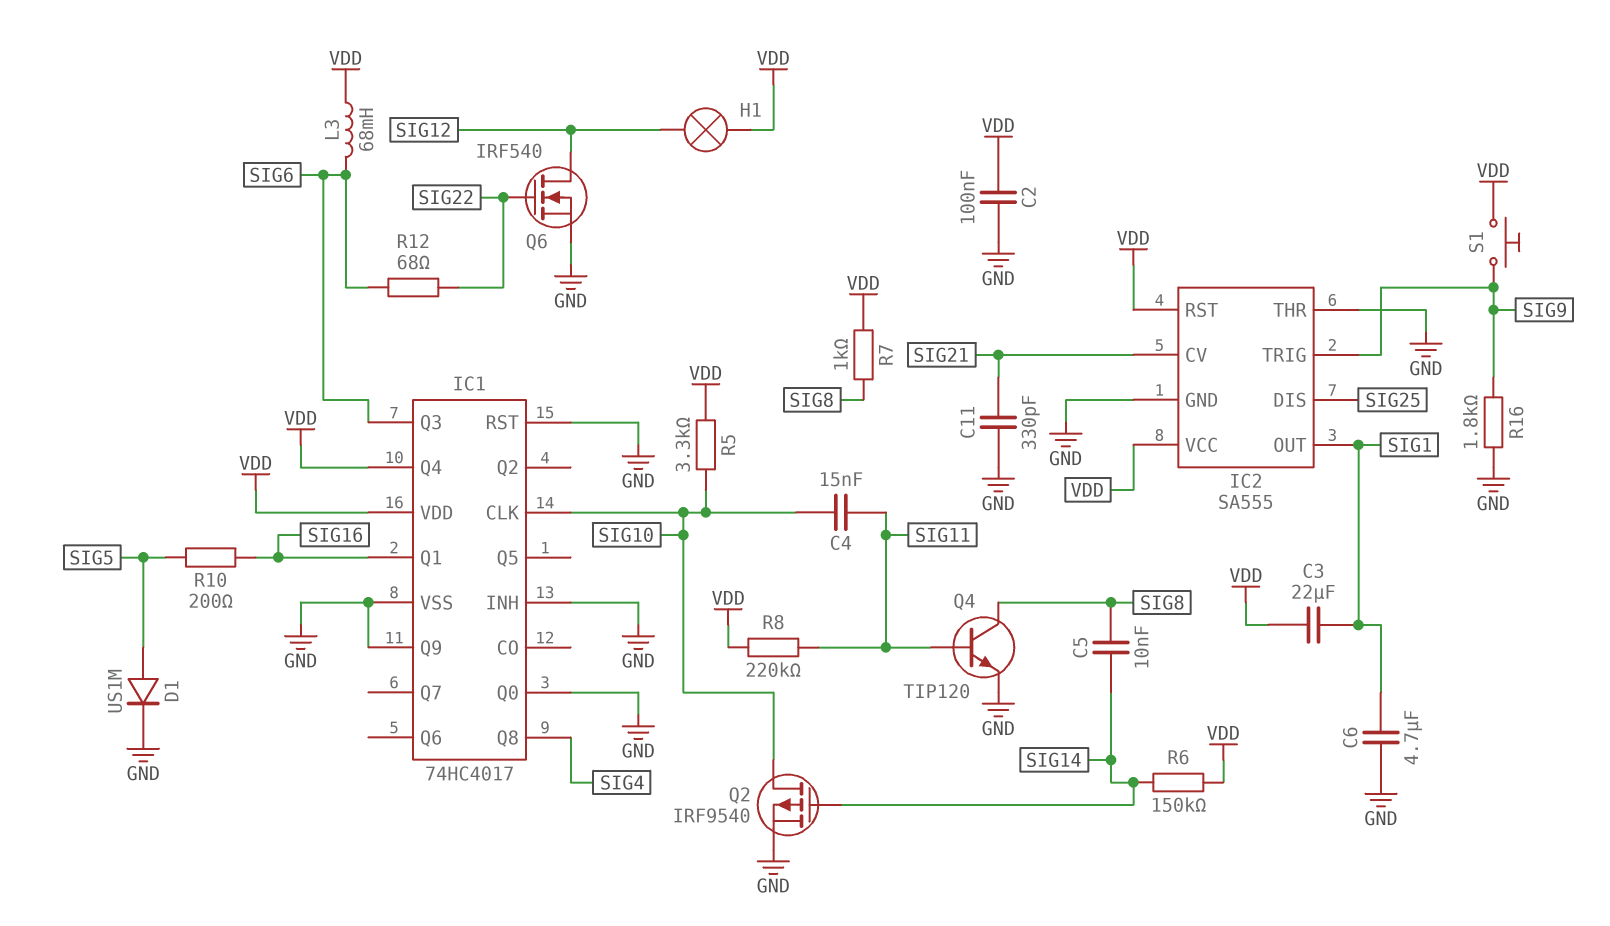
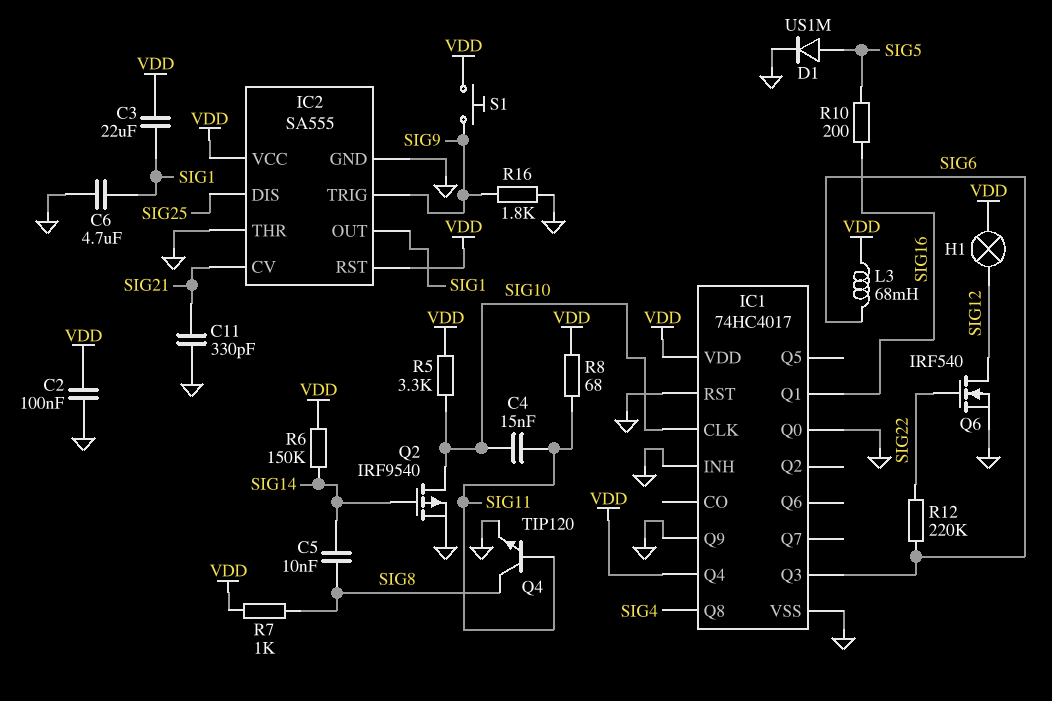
R8: 220k (SIG11, VDD) -> 68 (SIG11, VDD)
R12: 68 (SIG6, SIG22) -> 220k (SIG6, SIG22)

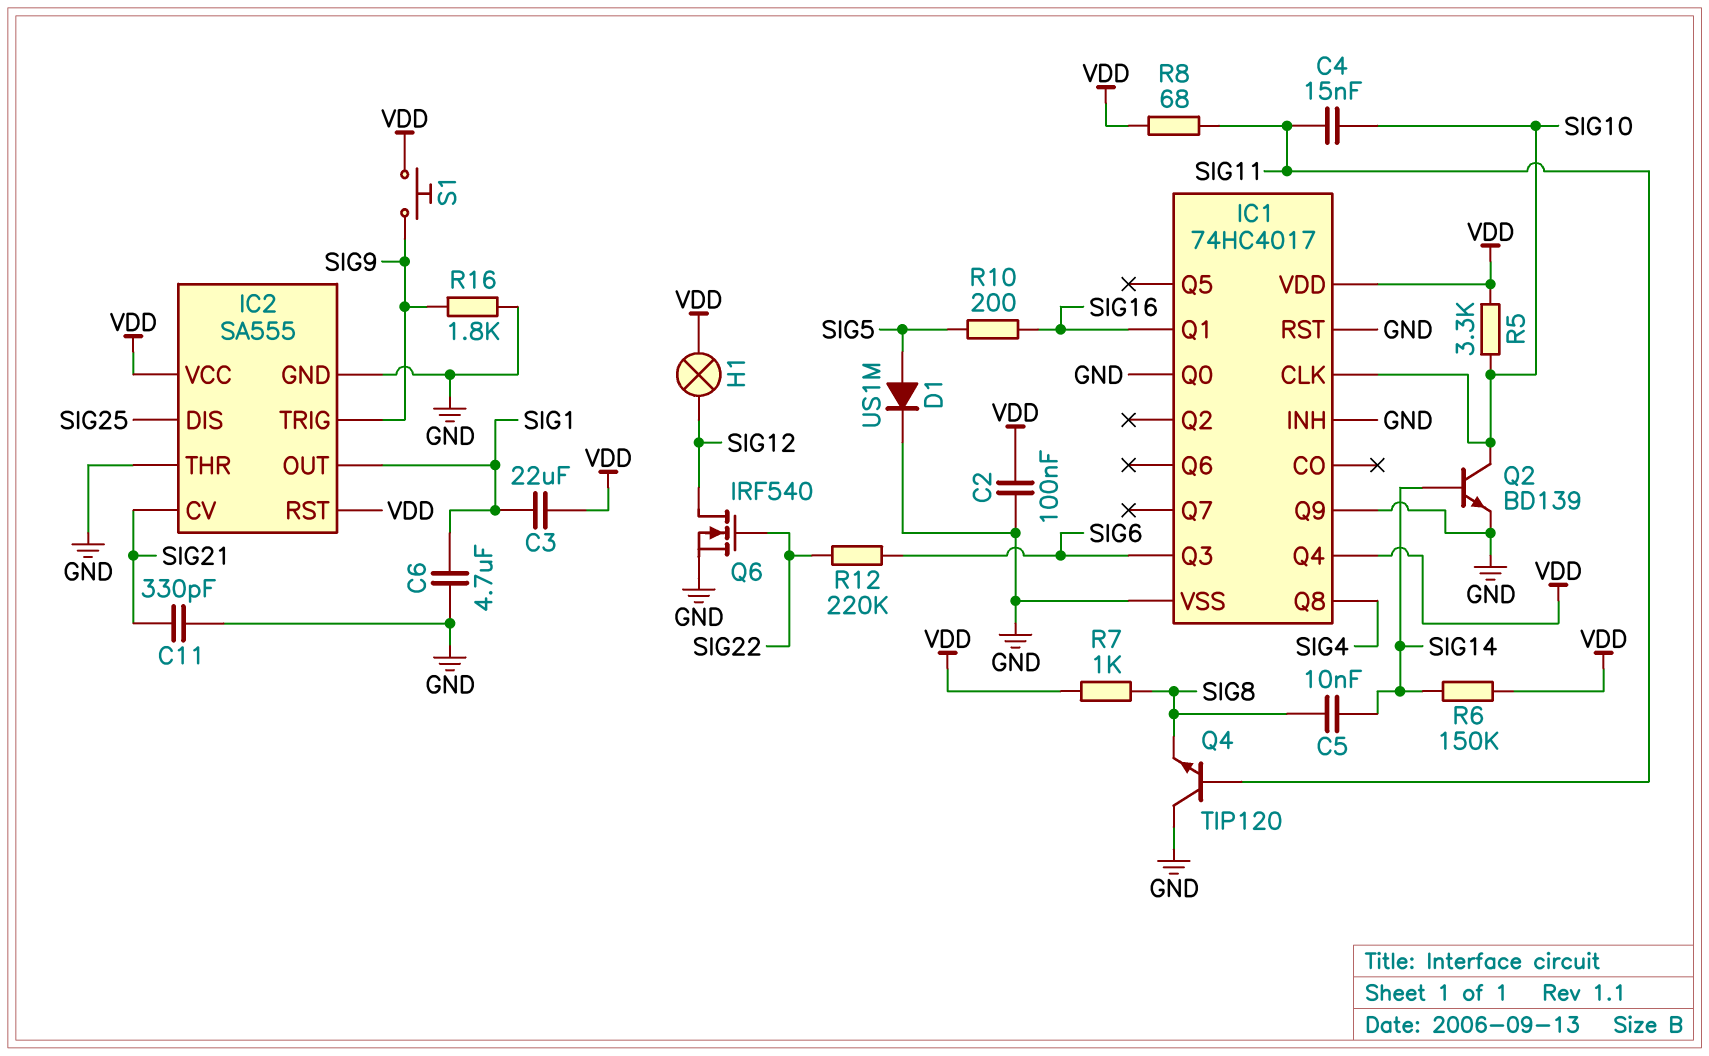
L3: 68mH (SIG6, VDD) -> none
Q2: PMOS IRF9540 (G SIG14, D SIG10, S GND) -> NPN BD139 (B SIG14, C SIG10, E GND)
Q4: NPN TIP120 (B SIG11, C SIG8, E GND) -> NPN TIP120 (B SIG11, C GND, E SIG8)

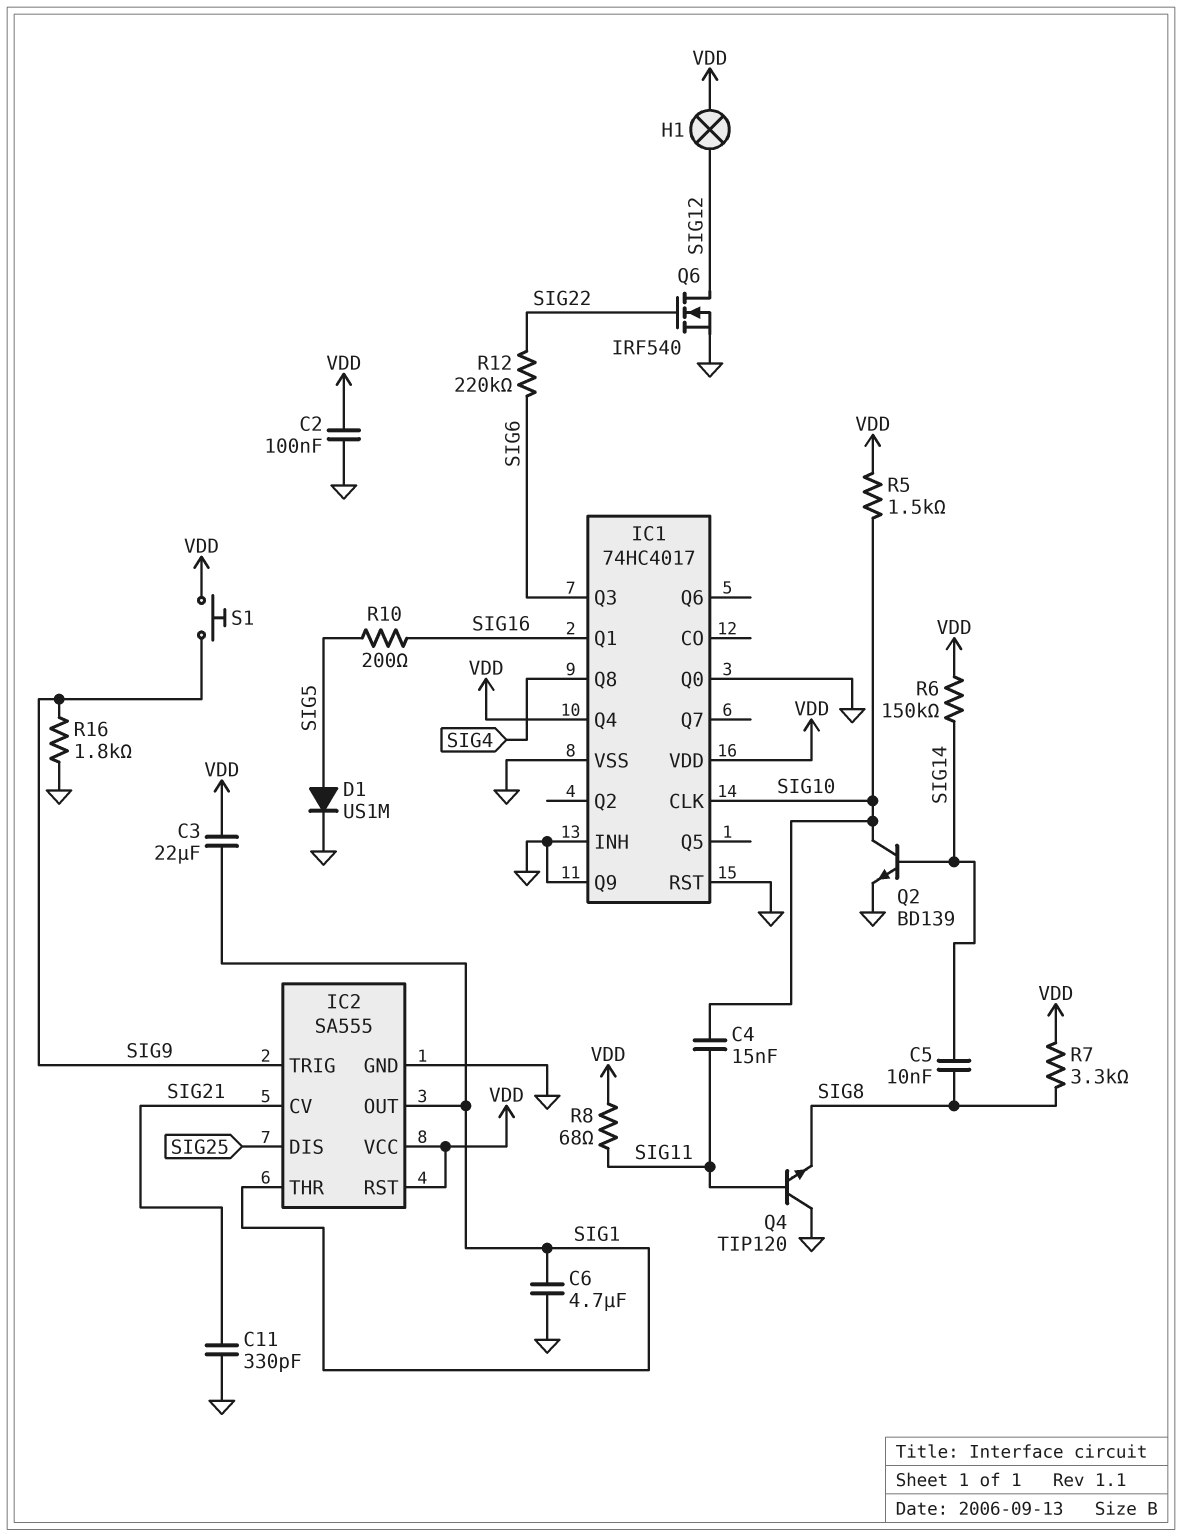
IC2 pin THR: GND -> SIG1
R5: 3.3k (SIG10, VDD) -> 1.5k (SIG10, VDD)
R7: 1k (SIG8, VDD) -> 3.3k (SIG8, VDD)

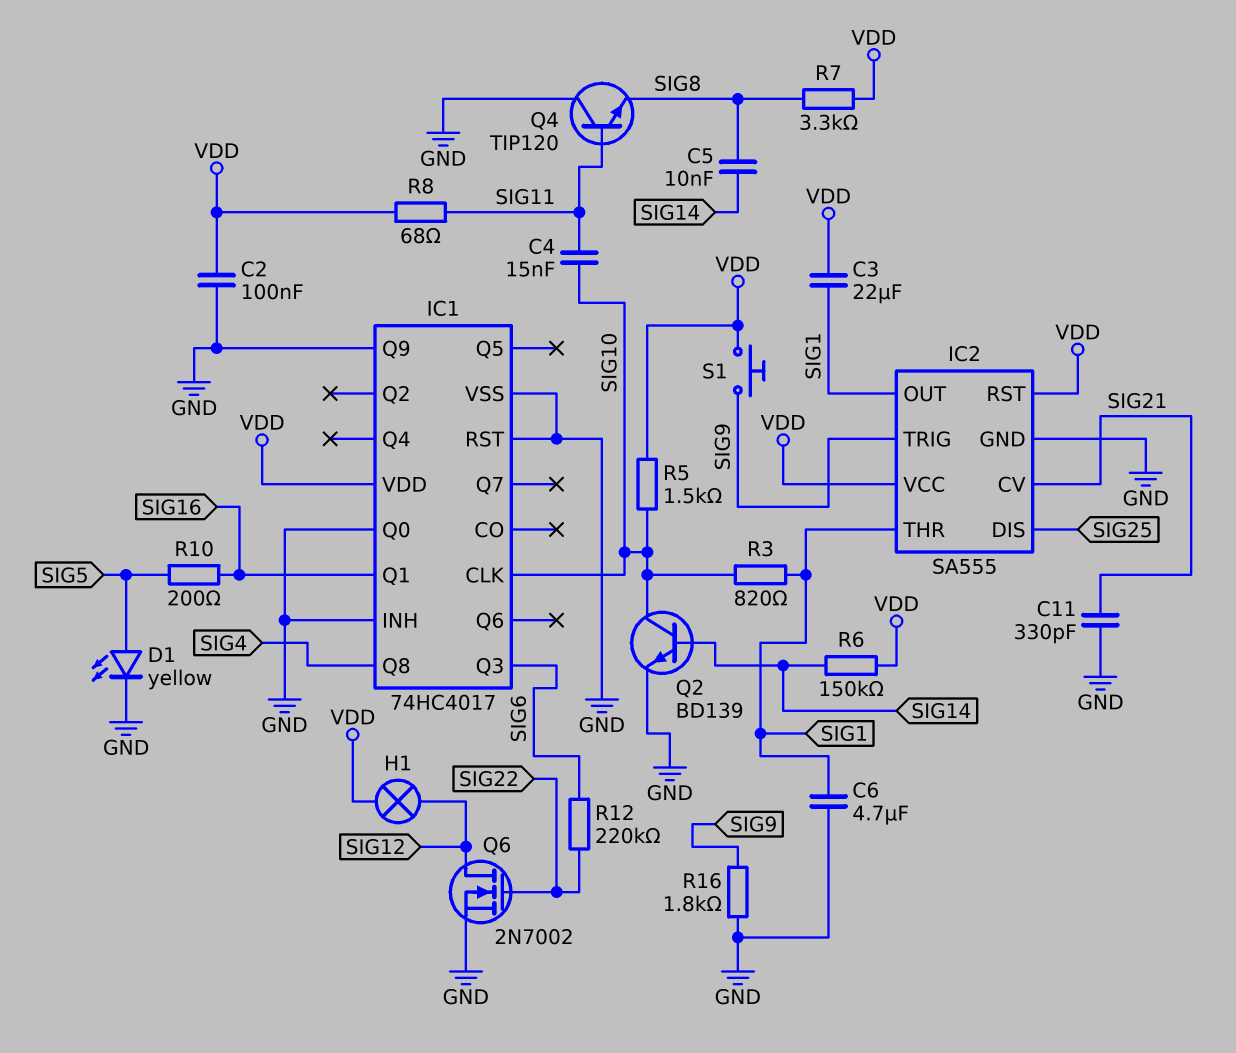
D1: diode US1M (A SIG5, K GND) -> LED yellow (A SIG5, K GND)
IC1 pin Q4: VDD -> none
Q6: NMOS IRF540 (G SIG22, D SIG12, S GND) -> NMOS 2N7002 (G SIG22, D SIG12, S GND)
R3: none -> 820 (SIG1, SIG10)

